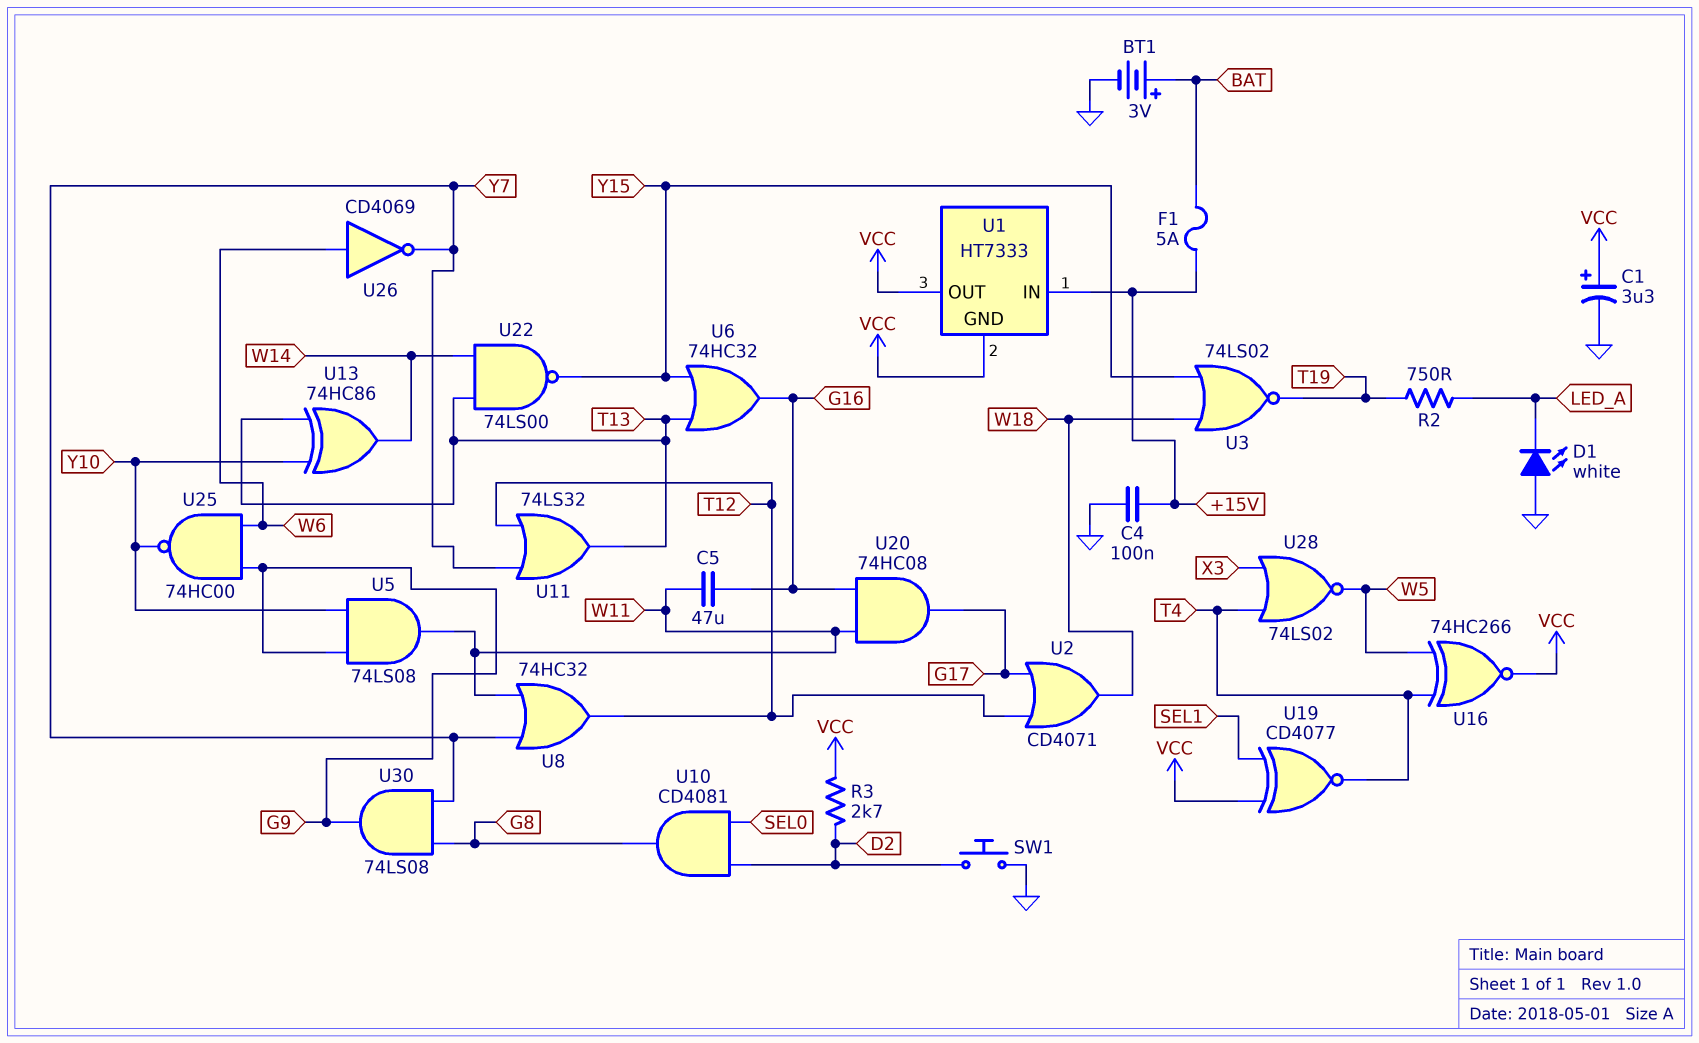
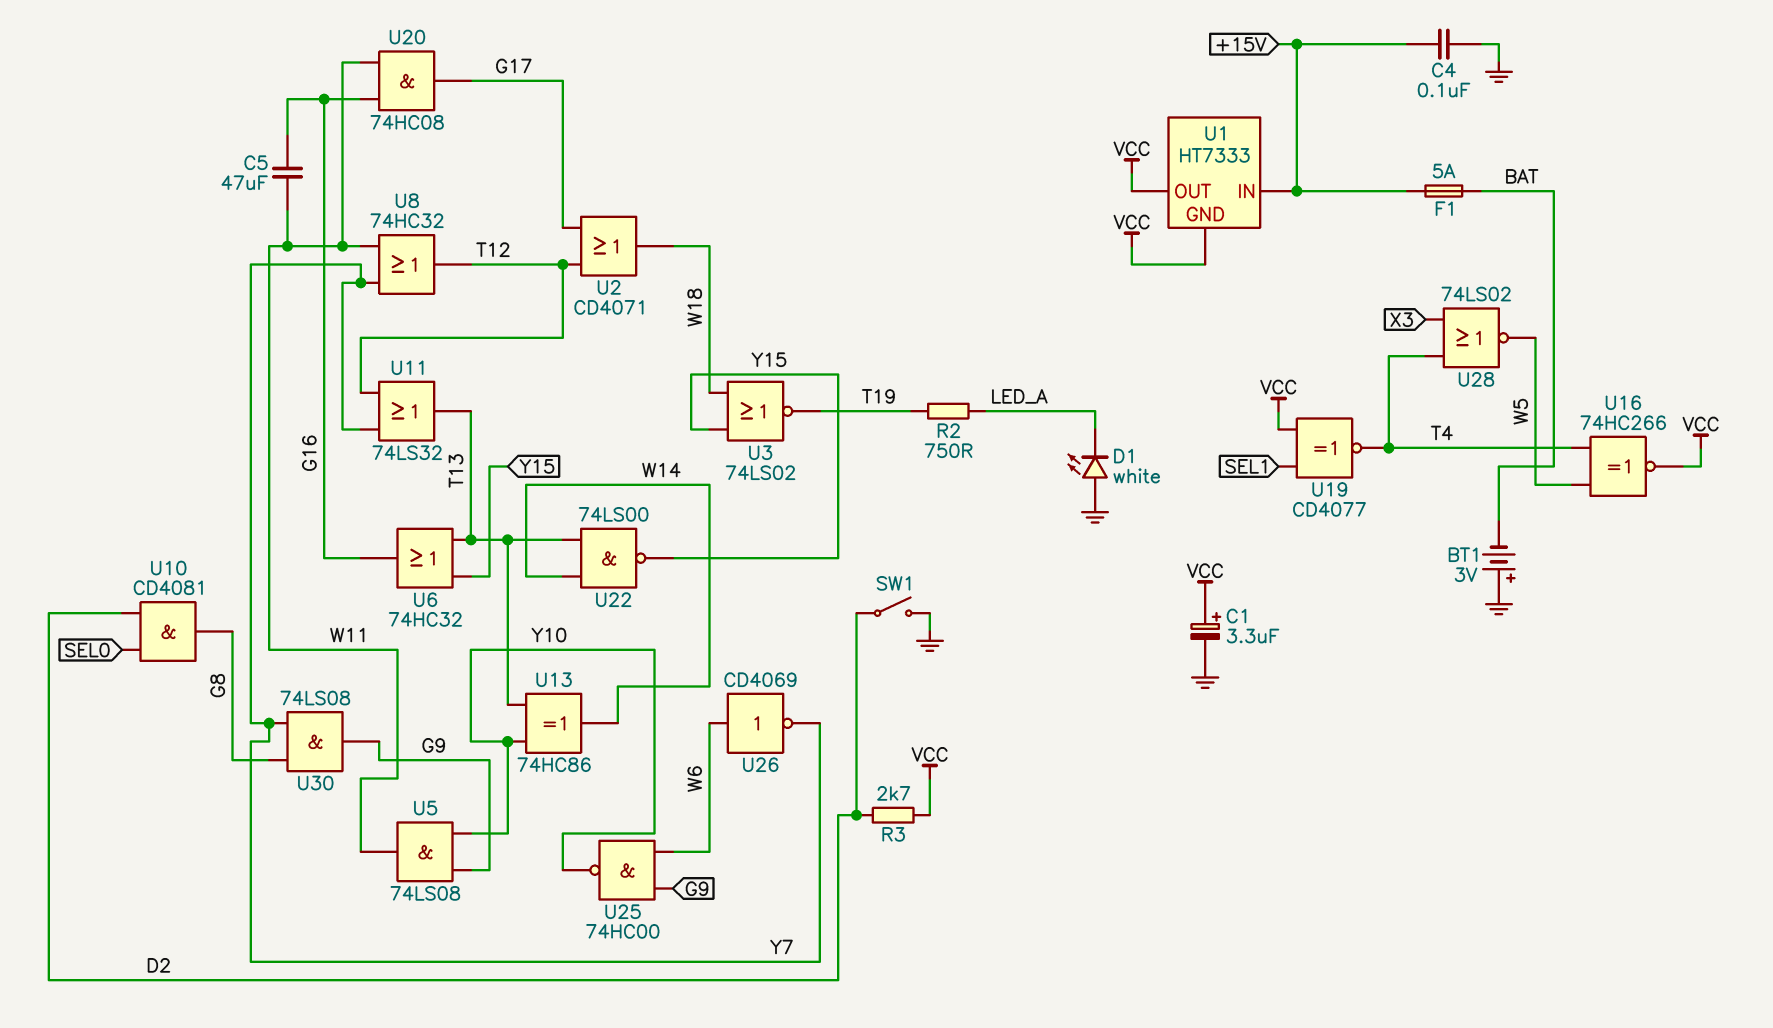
BT1: 3V (plus BAT, minus GND) -> 3V (plus GND, minus BAT)
SW1: button (D2, GND) -> switch (D2, GND)

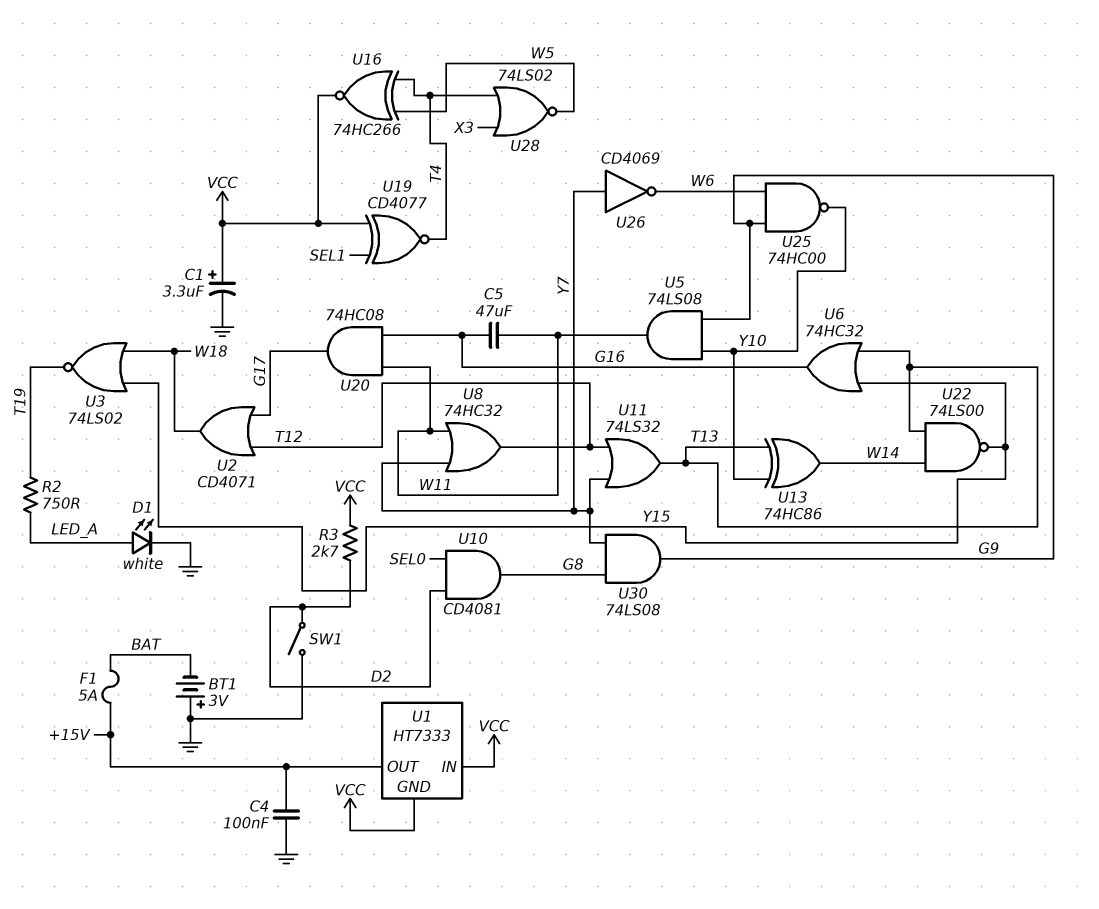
D1: LED white (A GND, K LED_A) -> LED white (A LED_A, K GND)
U1 pin IN: +15V -> VCC
U1 pin OUT: VCC -> +15V
U26: NOT CD4069 (in W6, out Y7) -> NOT CD4069 (in Y7, out W6)

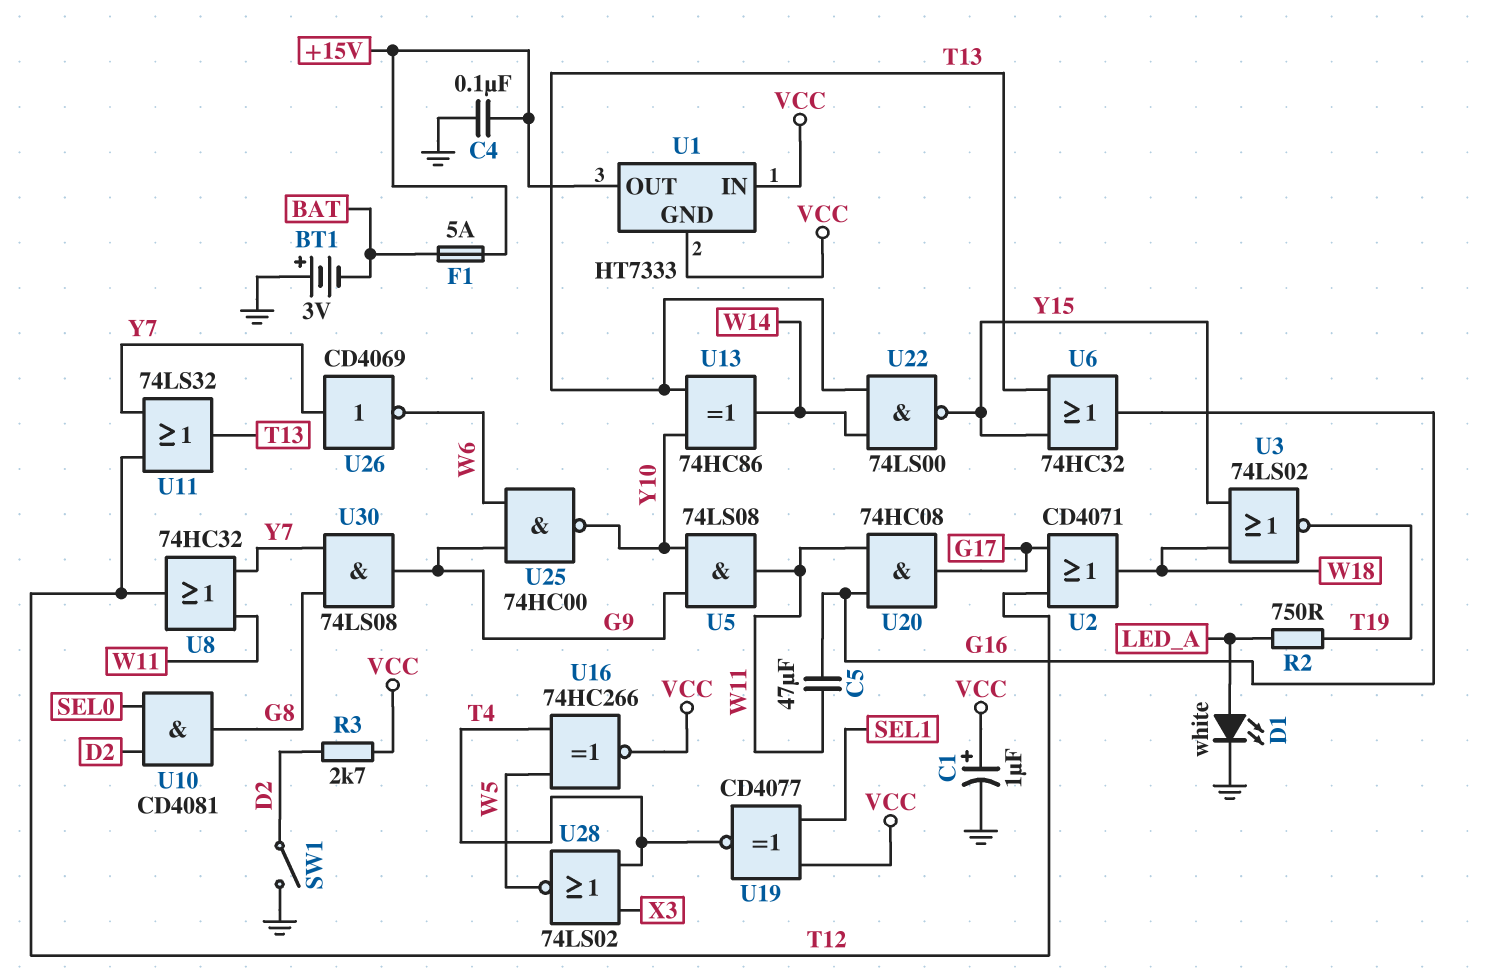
C1: 3.3uF (plus VCC, minus GND) -> 1uF (plus VCC, minus GND)

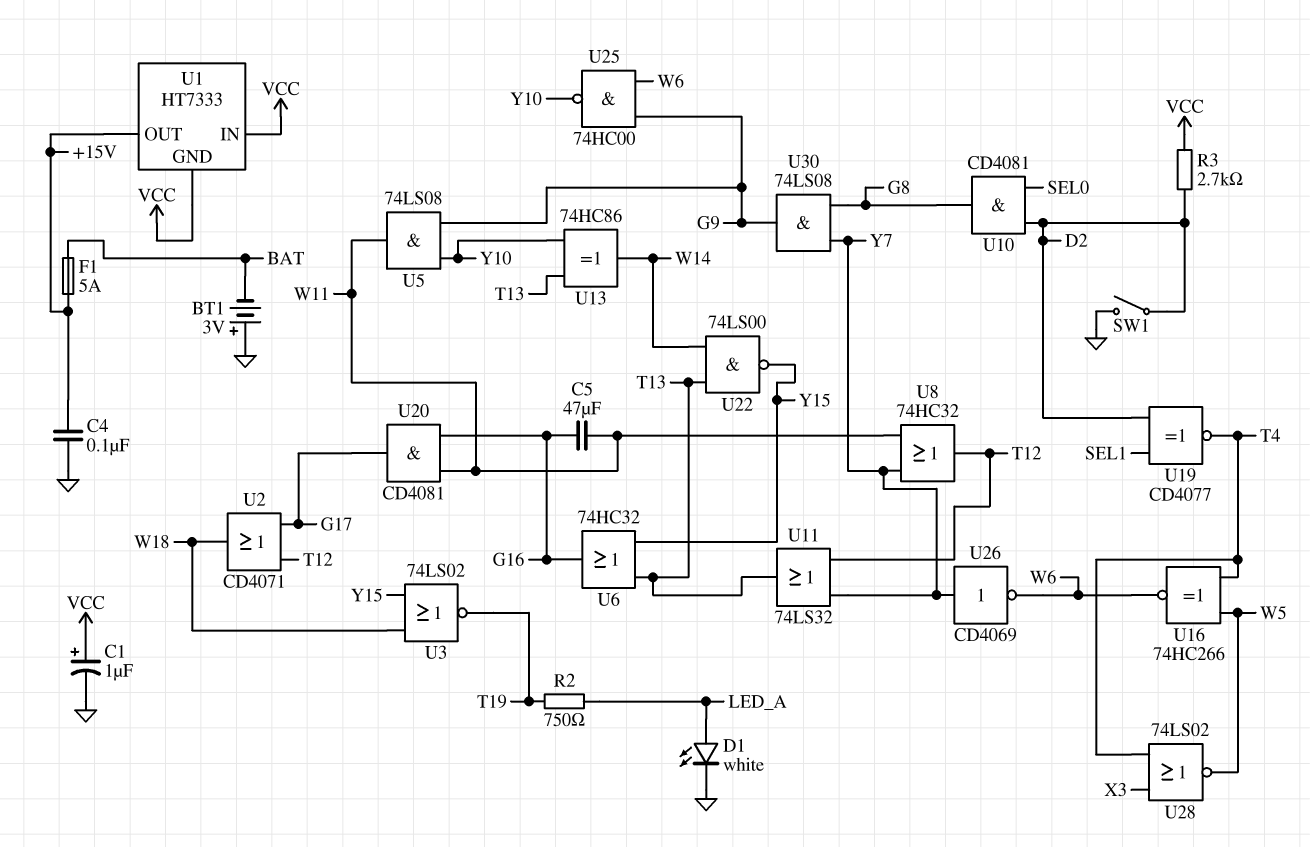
U16: XNOR 74HC266 (in T4, in W5, out VCC) -> XNOR 74HC266 (in T4, in W5, out W6)
U19: XNOR CD4077 (in SEL1, in VCC, out T4) -> XNOR CD4077 (in D2, in SEL1, out T4)
U20: AND 74HC08 (in G16, in W11, out G17) -> AND CD4081 (in G16, in W11, out G17)

